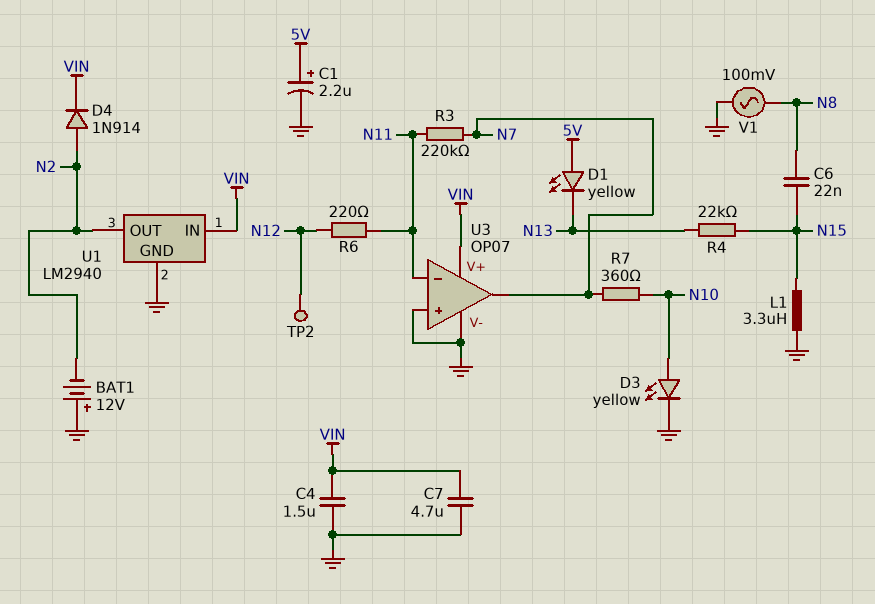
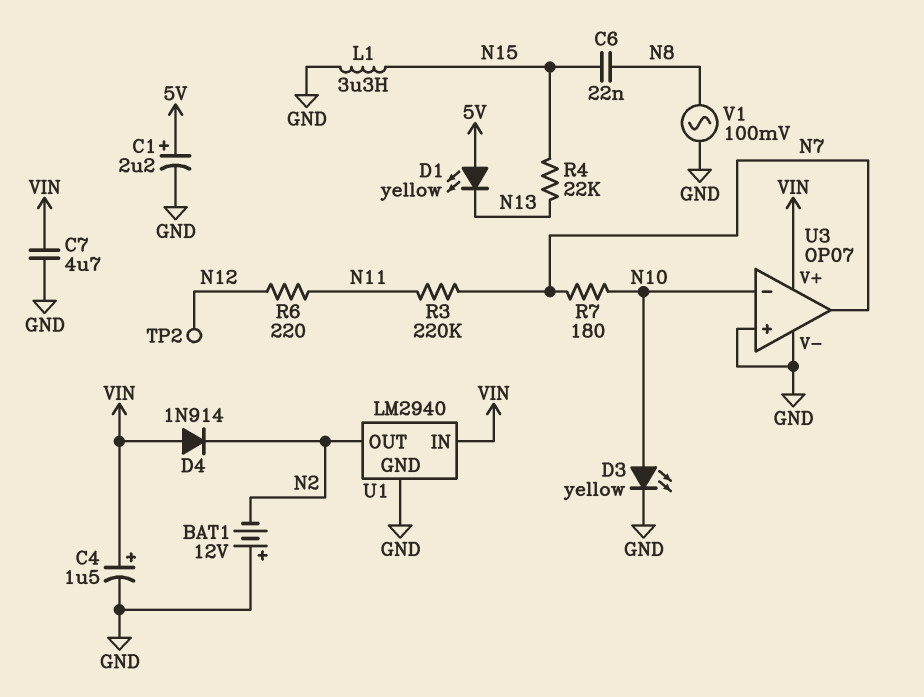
C4: 1.5uF (GND, VIN) -> 1.5uF (plus VIN, minus GND)
D4: diode 1N914 (A N2, K VIN) -> diode 1N914 (A VIN, K N2)
R7: 360 (N7, N10) -> 180 (N7, N10)
U3 pin in-: N11 -> N10

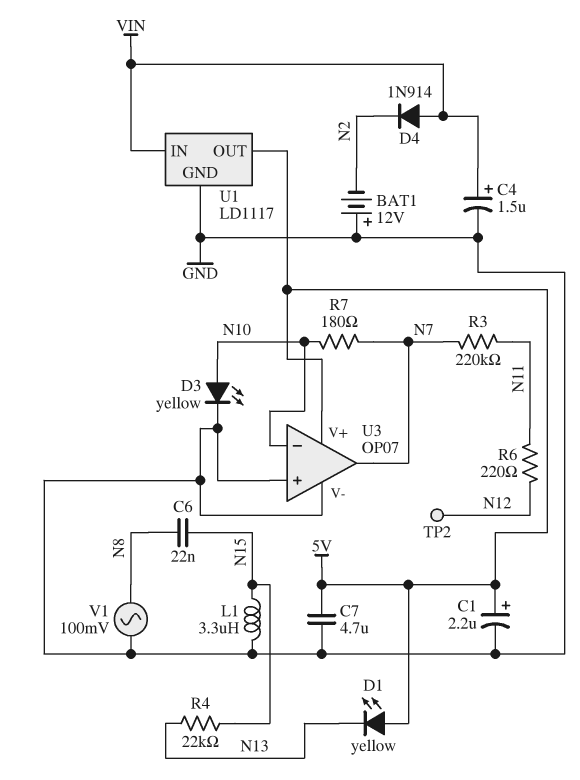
C7: 4.7uF (GND, VIN) -> 4.7uF (5V, GND)
U1: LM2940 -> LD1117
U1 pin OUT: N2 -> 5V
U3 pin V+: VIN -> 5V

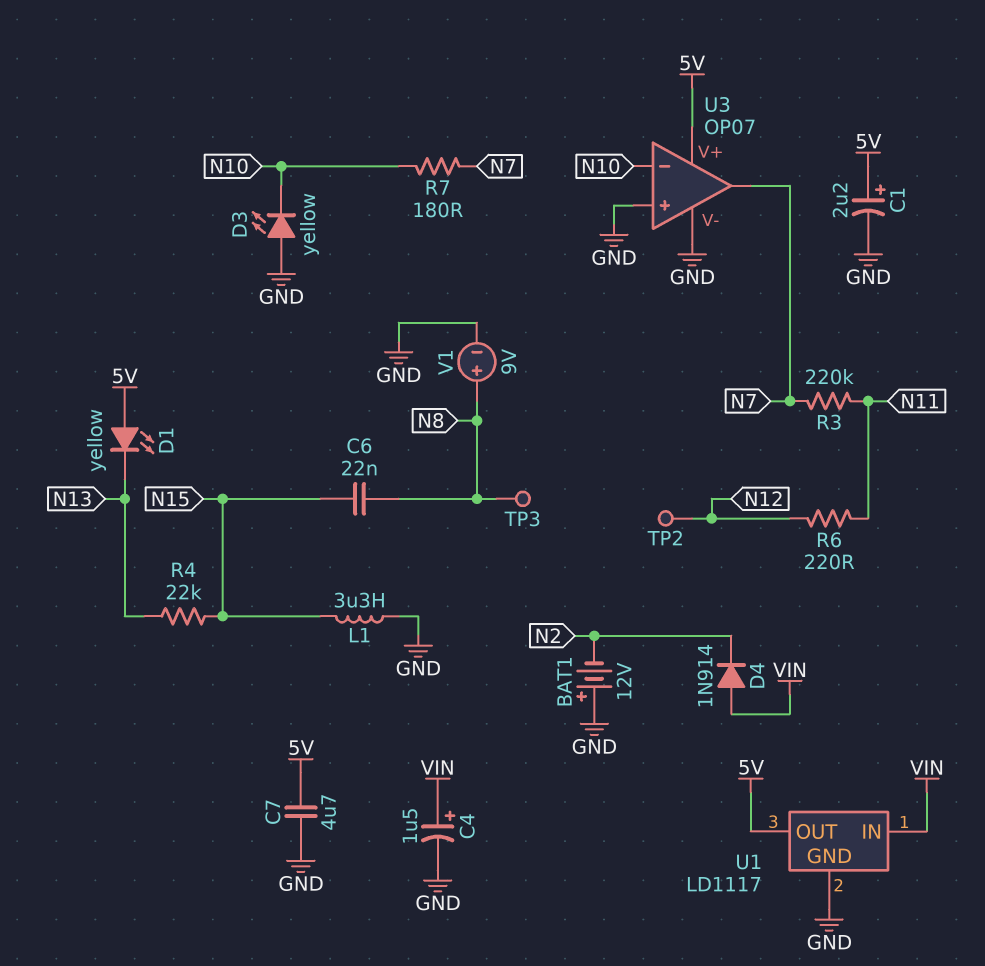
D3: LED yellow (A N10, K GND) -> LED yellow (A GND, K N10)
TP3: none -> test point (N8)
V1: AC 100mV (GND, N8) -> 9V (plus N8, minus GND)

